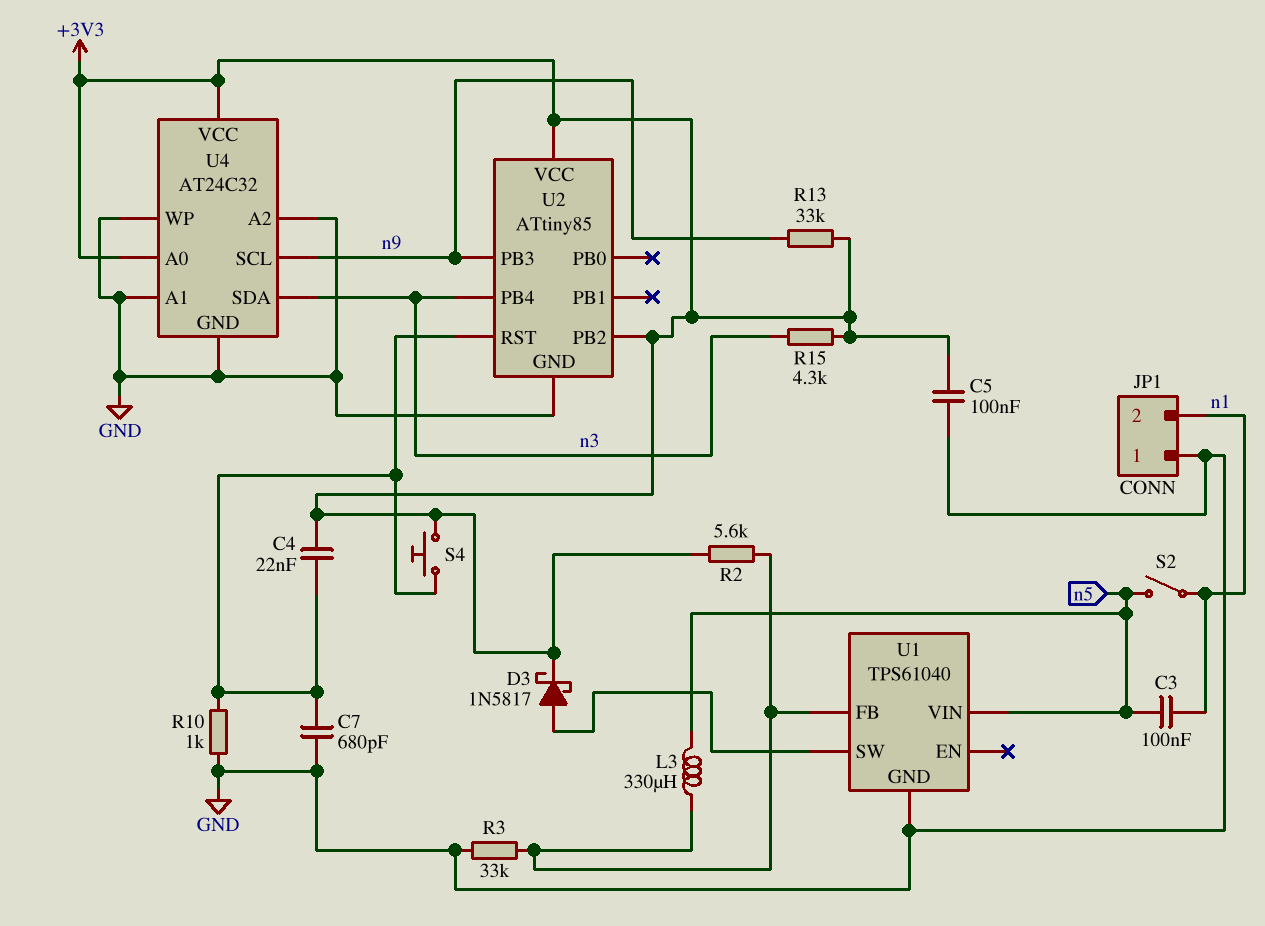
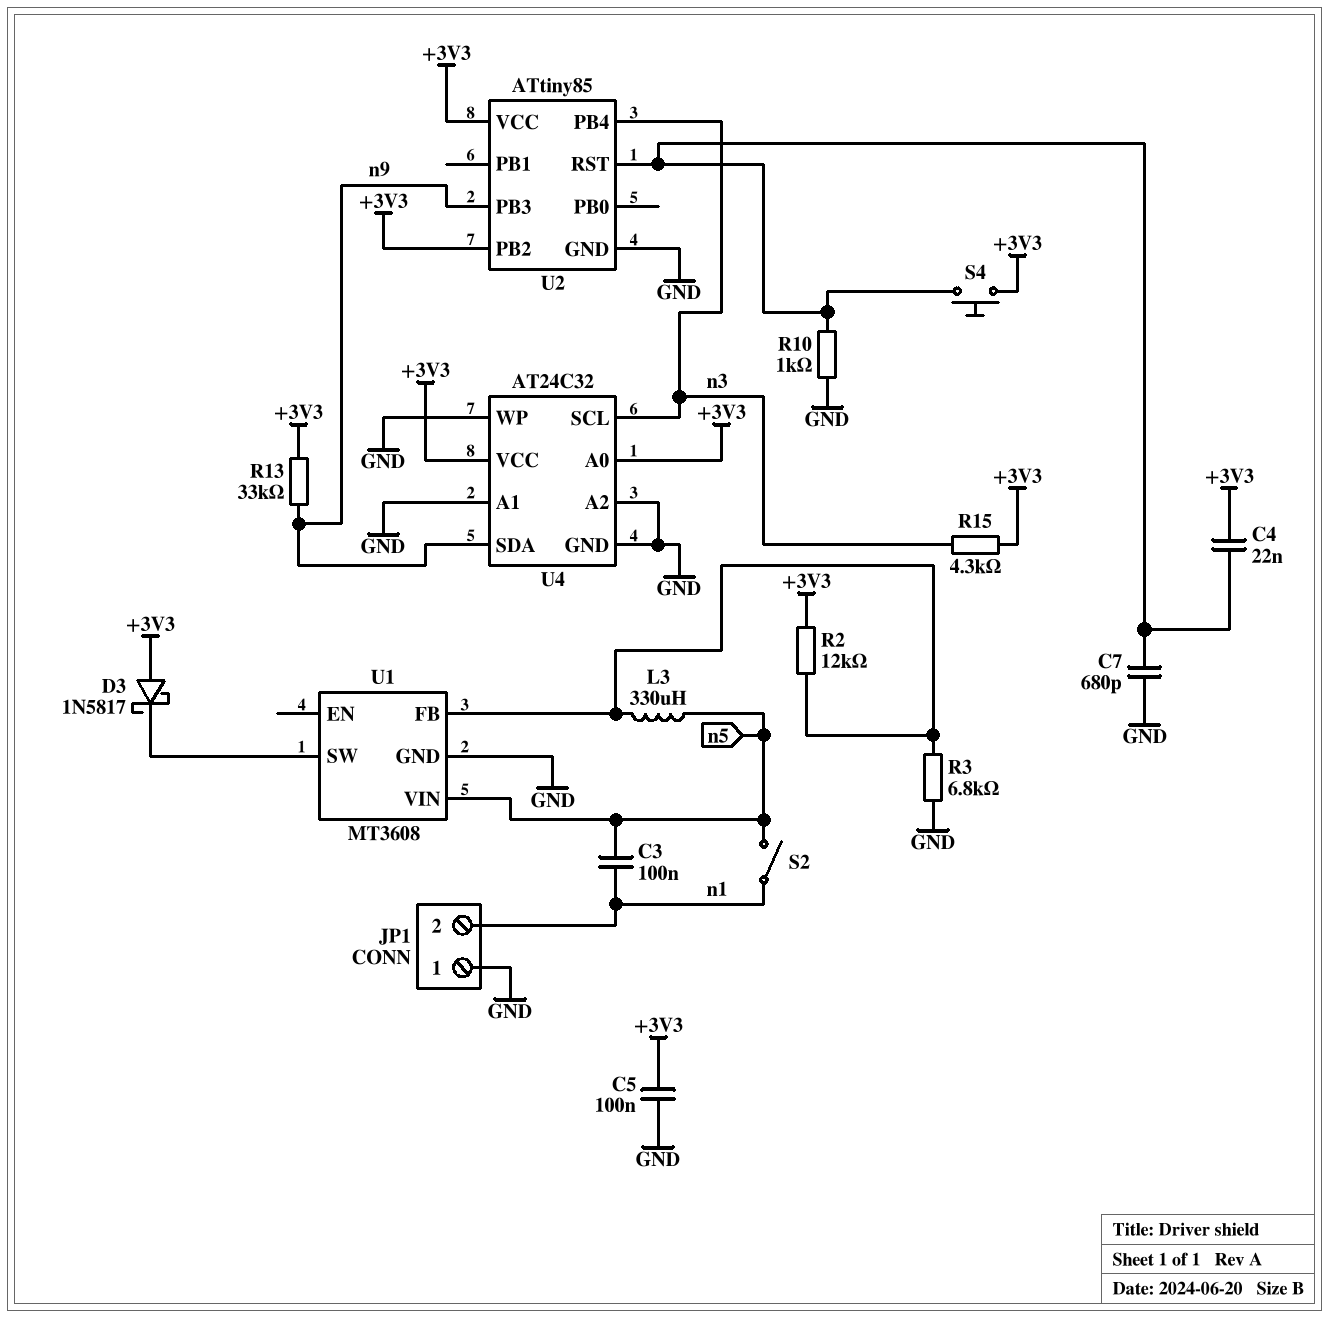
D3: schottky 1N5817 (A U1/SW, K +3V3) -> schottky 1N5817 (A +3V3, K U1/SW)
R2: 5.6k (+3V3, U1/FB) -> 12k (+3V3, U1/FB)
R3: 33k (GND, U1/FB) -> 6.8k (GND, U1/FB)
U1: TPS61040 -> MT3608
U4 pin SCL: n9 -> n3
U4 pin SDA: n3 -> n9

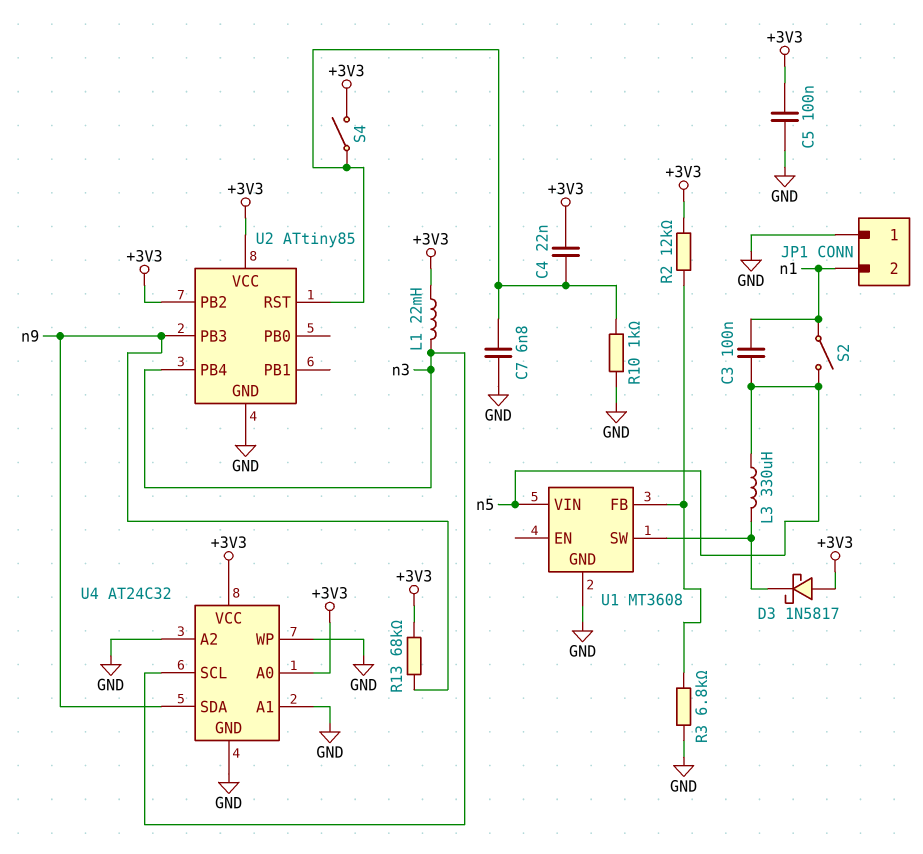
C7: 680pF (GND, U2/RST) -> 6.8nF (GND, U2/RST)
L1: none -> 22mH (+3V3, n3)
L3: 330uH (U1/FB, n5) -> 330uH (U1/SW, n5)
R13: 33k (+3V3, n9) -> 68k (+3V3, n9)
R15: 4.3k (+3V3, n3) -> none
S4: button (+3V3, U2/RST) -> switch (+3V3, U2/RST)

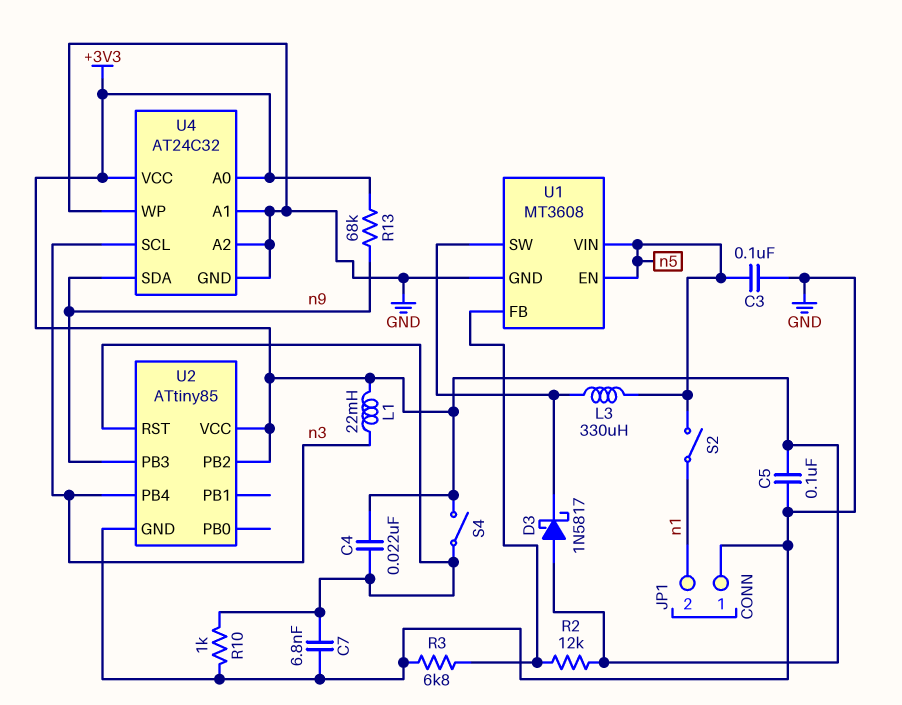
C3: 100nF (n1, n5) -> 100nF (GND, n5)
U1 pin EN: none -> n5

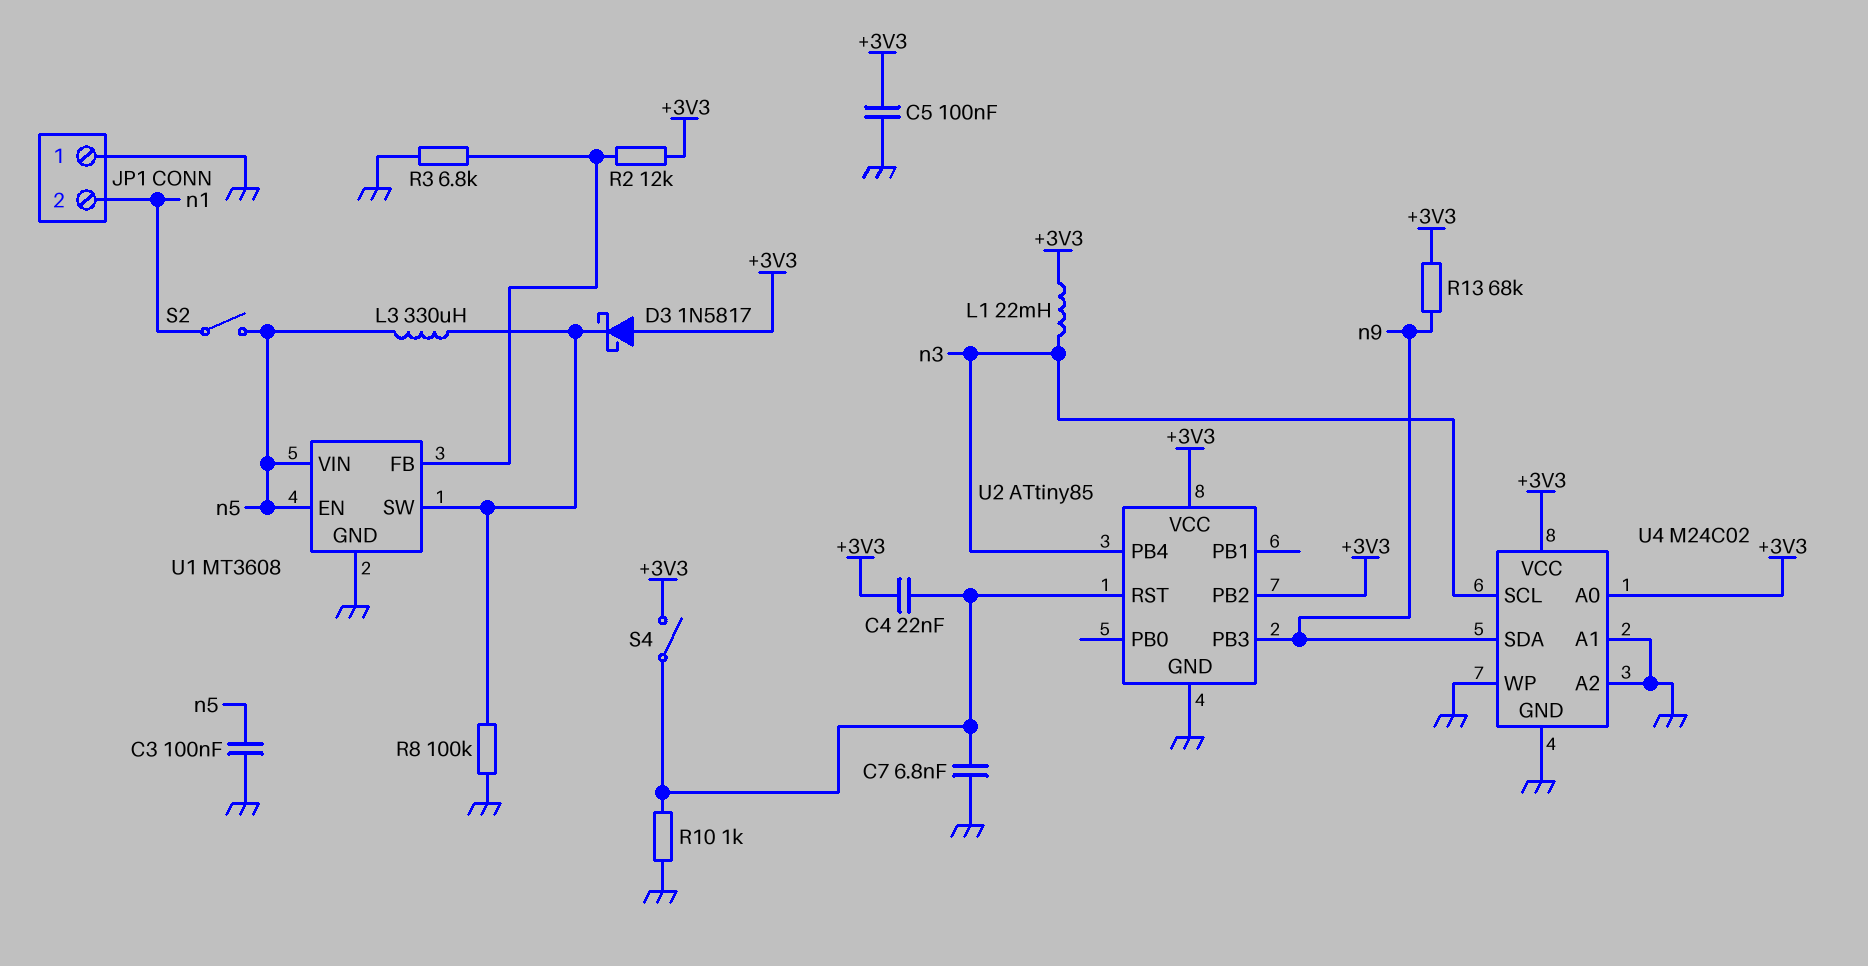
R8: none -> 100k (GND, U1/SW)
U4: AT24C32 -> M24C02

